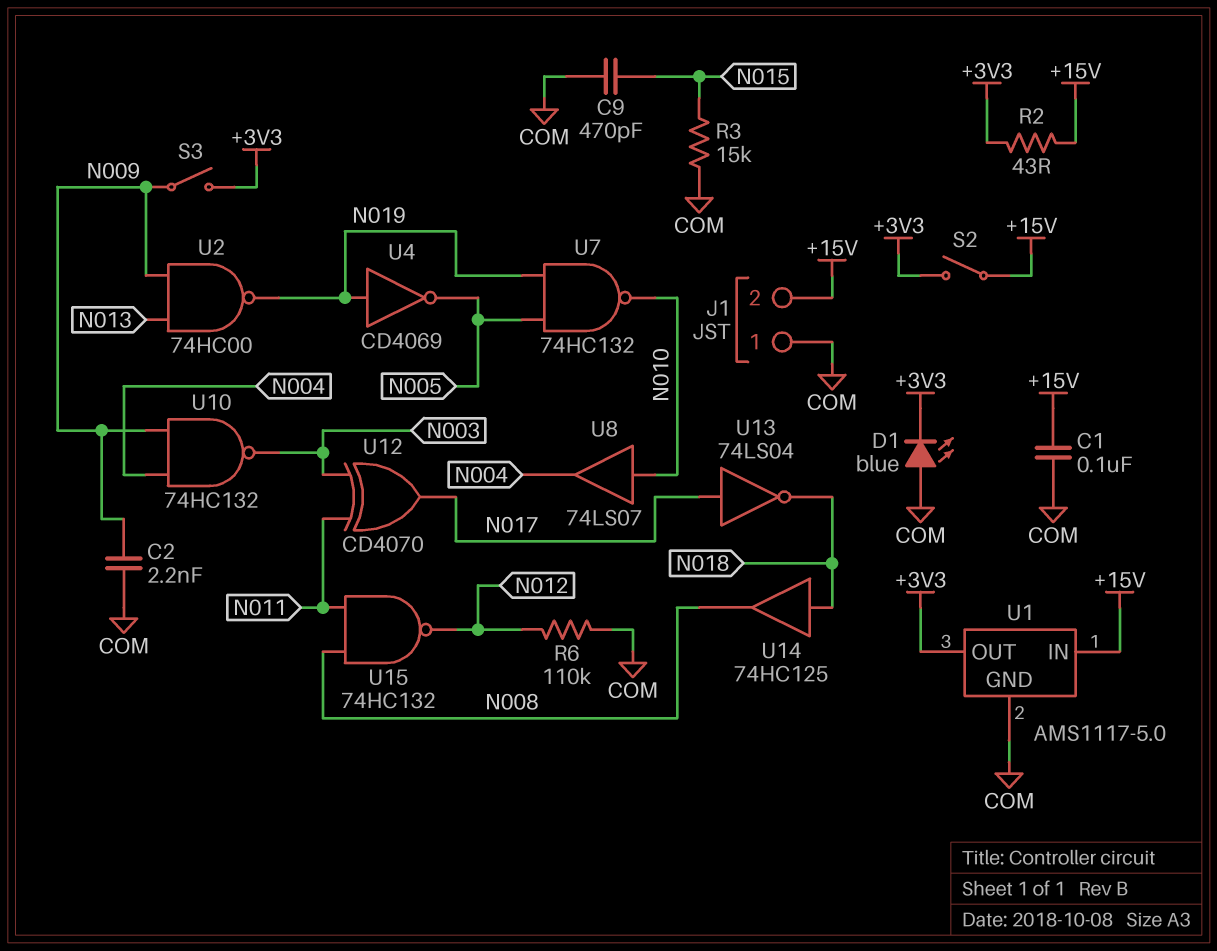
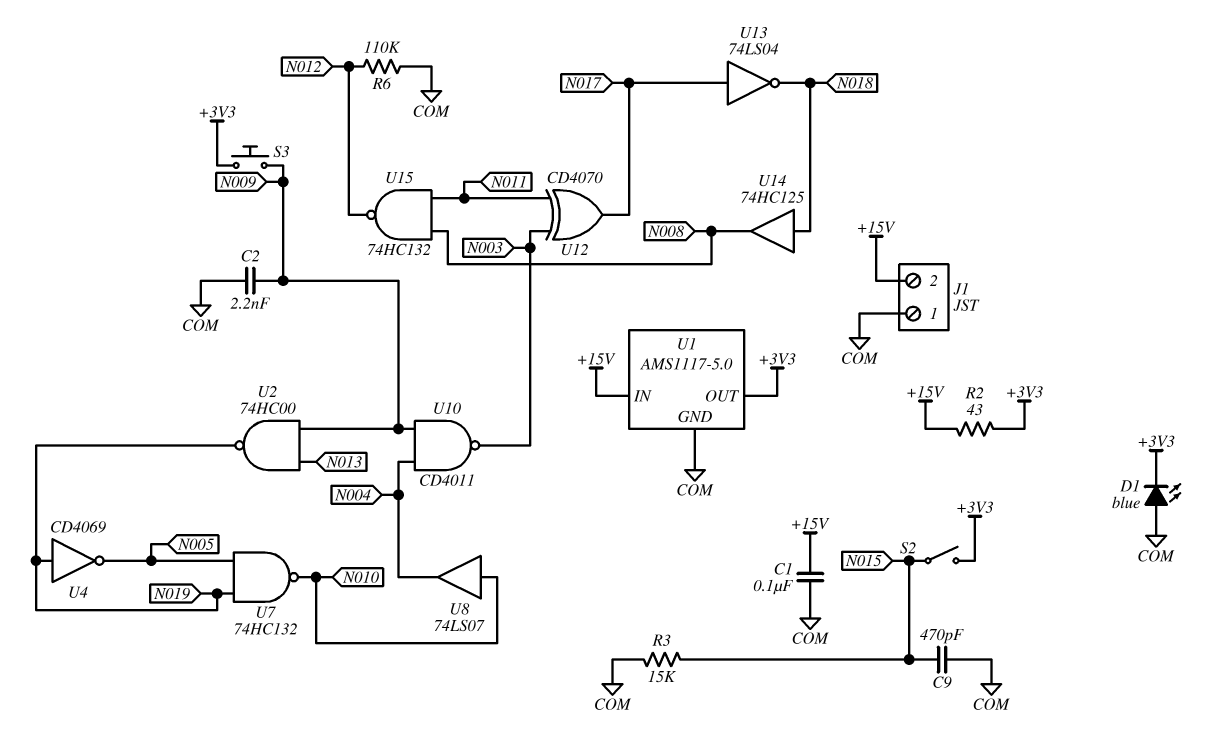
S2: switch (+3V3, +15V) -> switch (+3V3, N015)
S3: switch (+3V3, N009) -> button (+3V3, N009)
U10: NAND 74HC132 (in N004, in N009, out N003) -> NAND CD4011 (in N004, in N009, out N003)

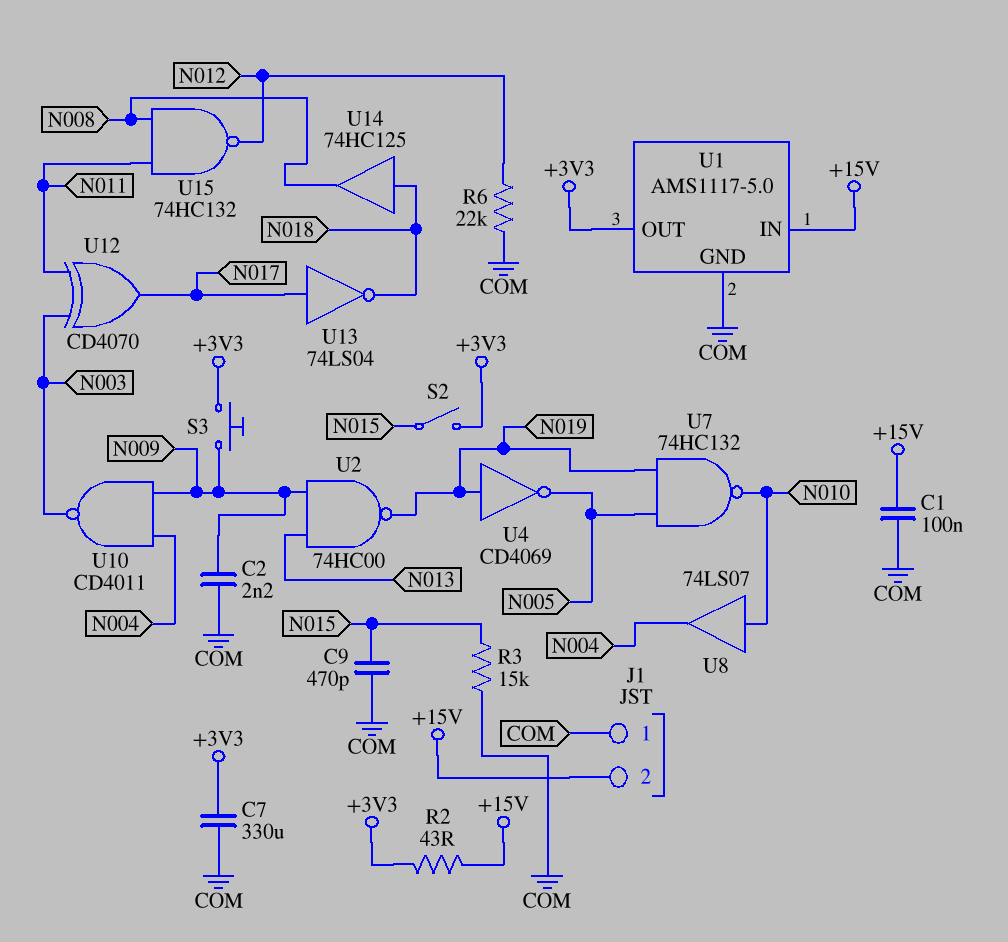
C7: none -> 330uF (+3V3, COM)
D1: LED blue (A COM, K +3V3) -> none
R6: 110k (COM, N012) -> 22k (COM, N012)

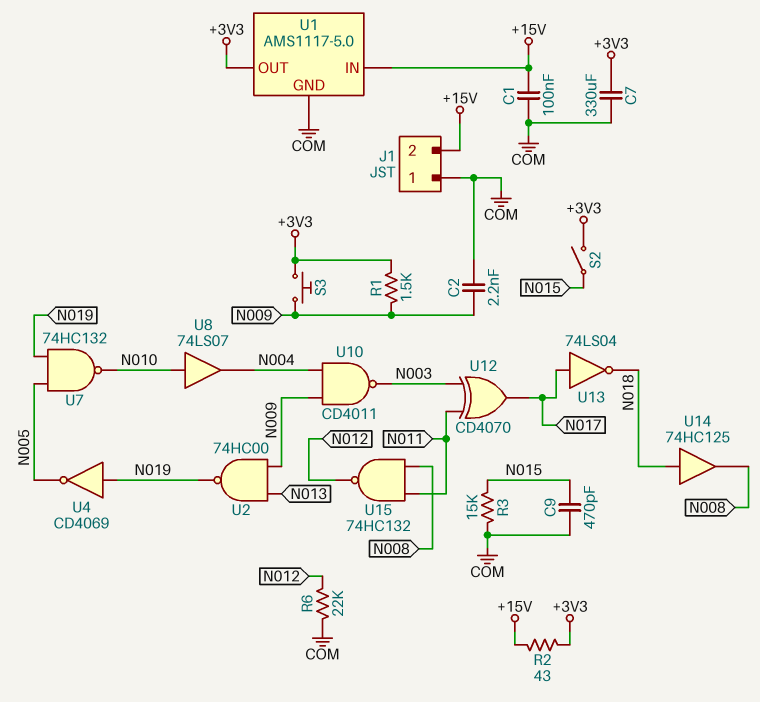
R1: none -> 1.5k (+3V3, N009)

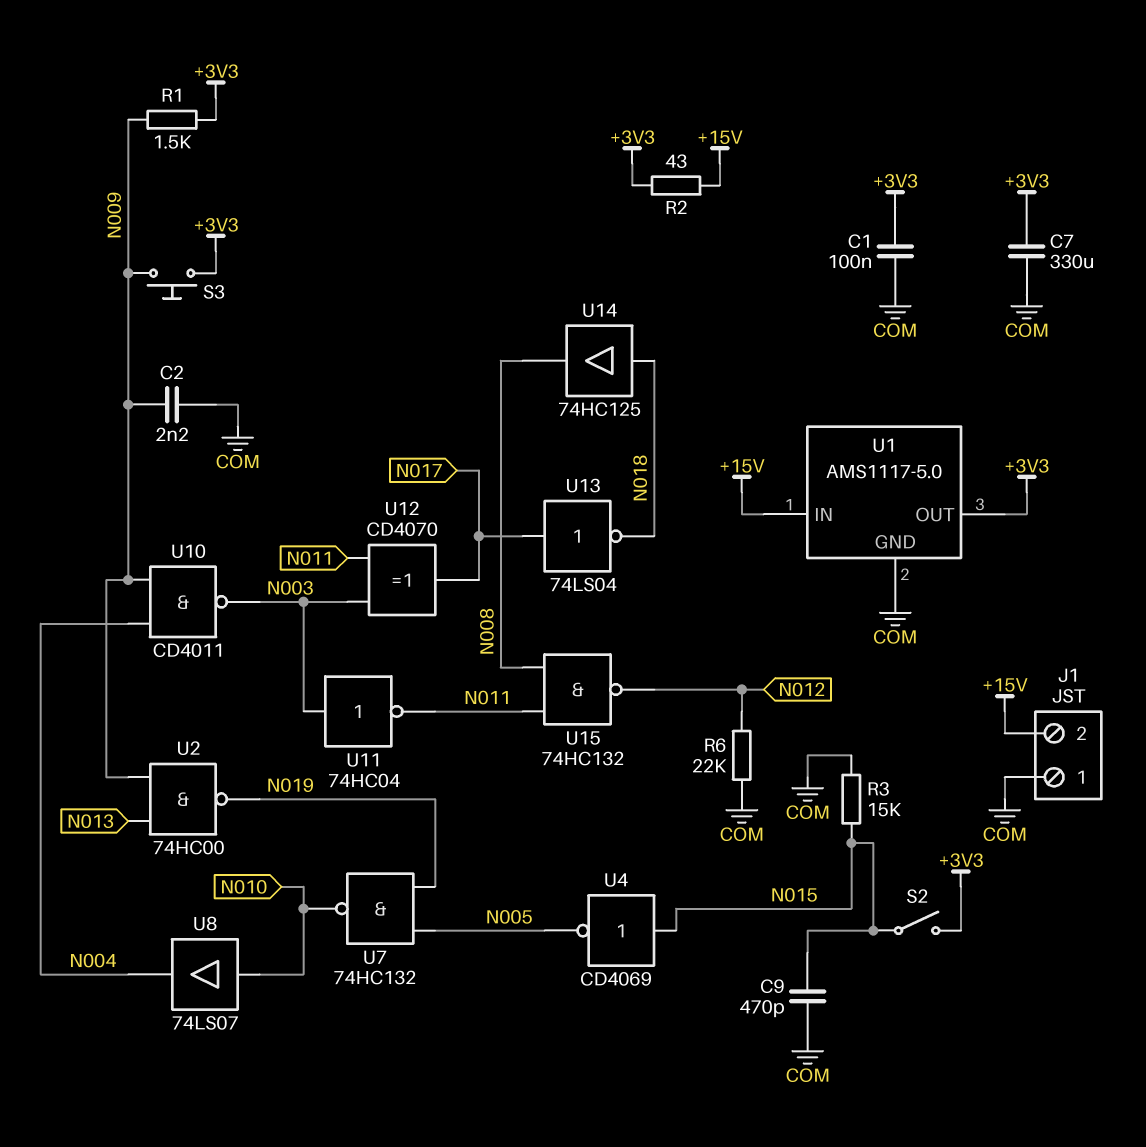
C1: 100nF (+15V, COM) -> 100nF (+3V3, COM)
U4: NOT CD4069 (in N019, out N005) -> NOT CD4069 (in N015, out N005)
U11: none -> NOT 74HC04 (in N003, out N011)

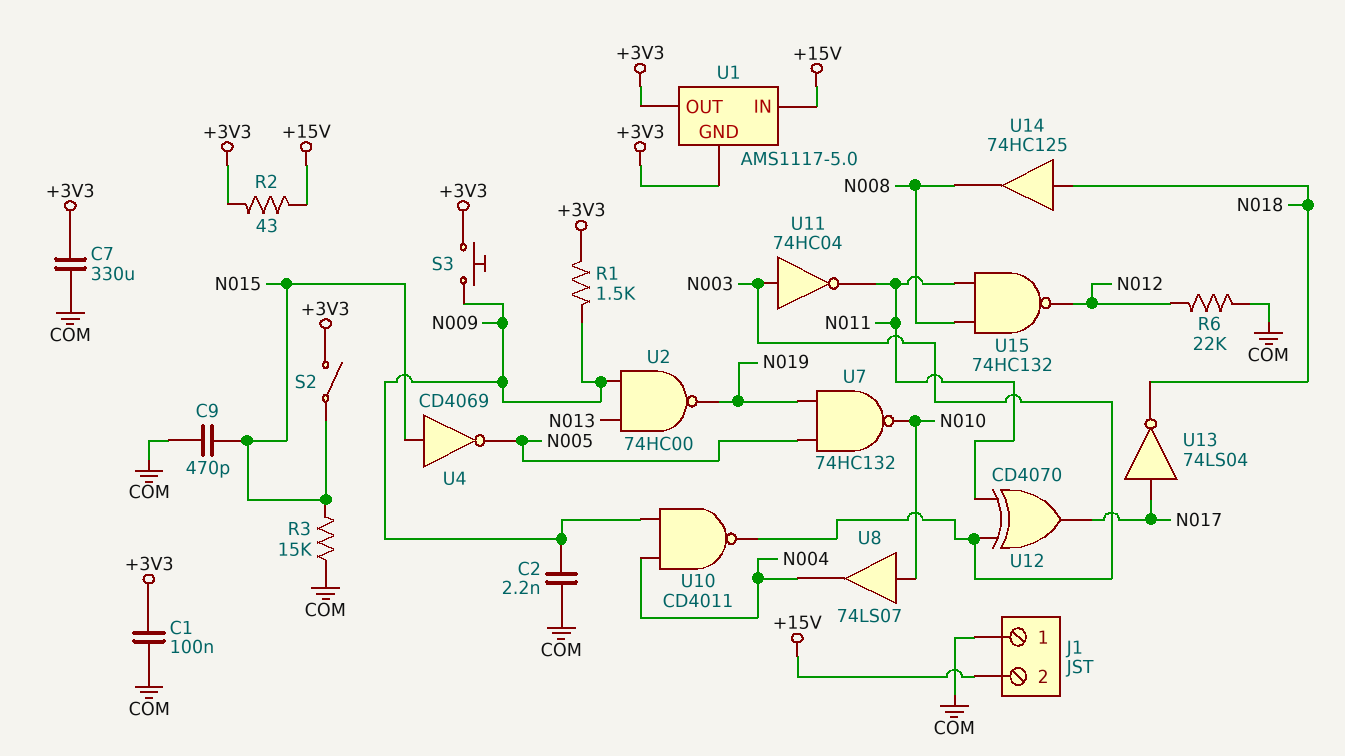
U1 pin GND: COM -> +3V3

